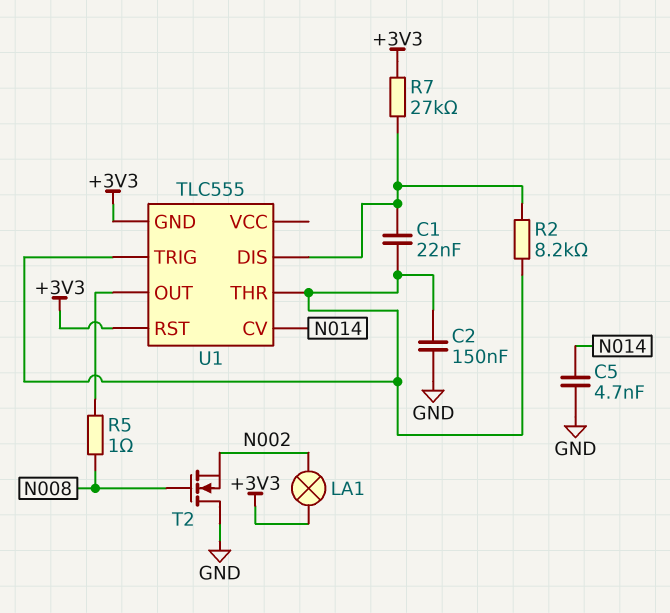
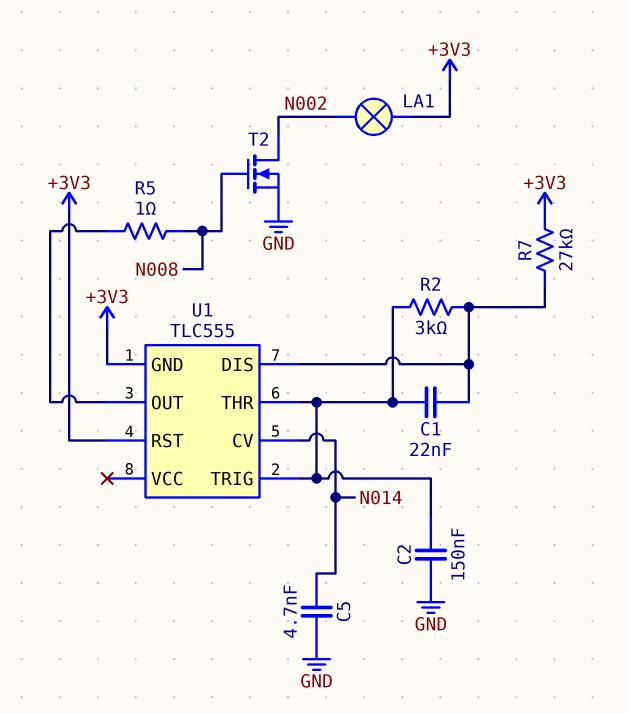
R2: 8.2k (U1/DIS, U1/THR) -> 3k (U1/DIS, U1/THR)
T2: NMOS (G N008, D GND, S N002) -> NMOS (G N008, D N002, S GND)

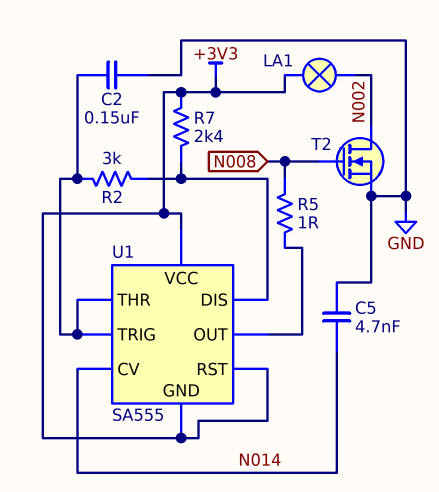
C1: 22nF (U1/DIS, U1/THR) -> none
R7: 27k (+3V3, U1/DIS) -> 2.4k (+3V3, U1/DIS)
U1: TLC555 -> SA555
U1 pin VCC: none -> +3V3

